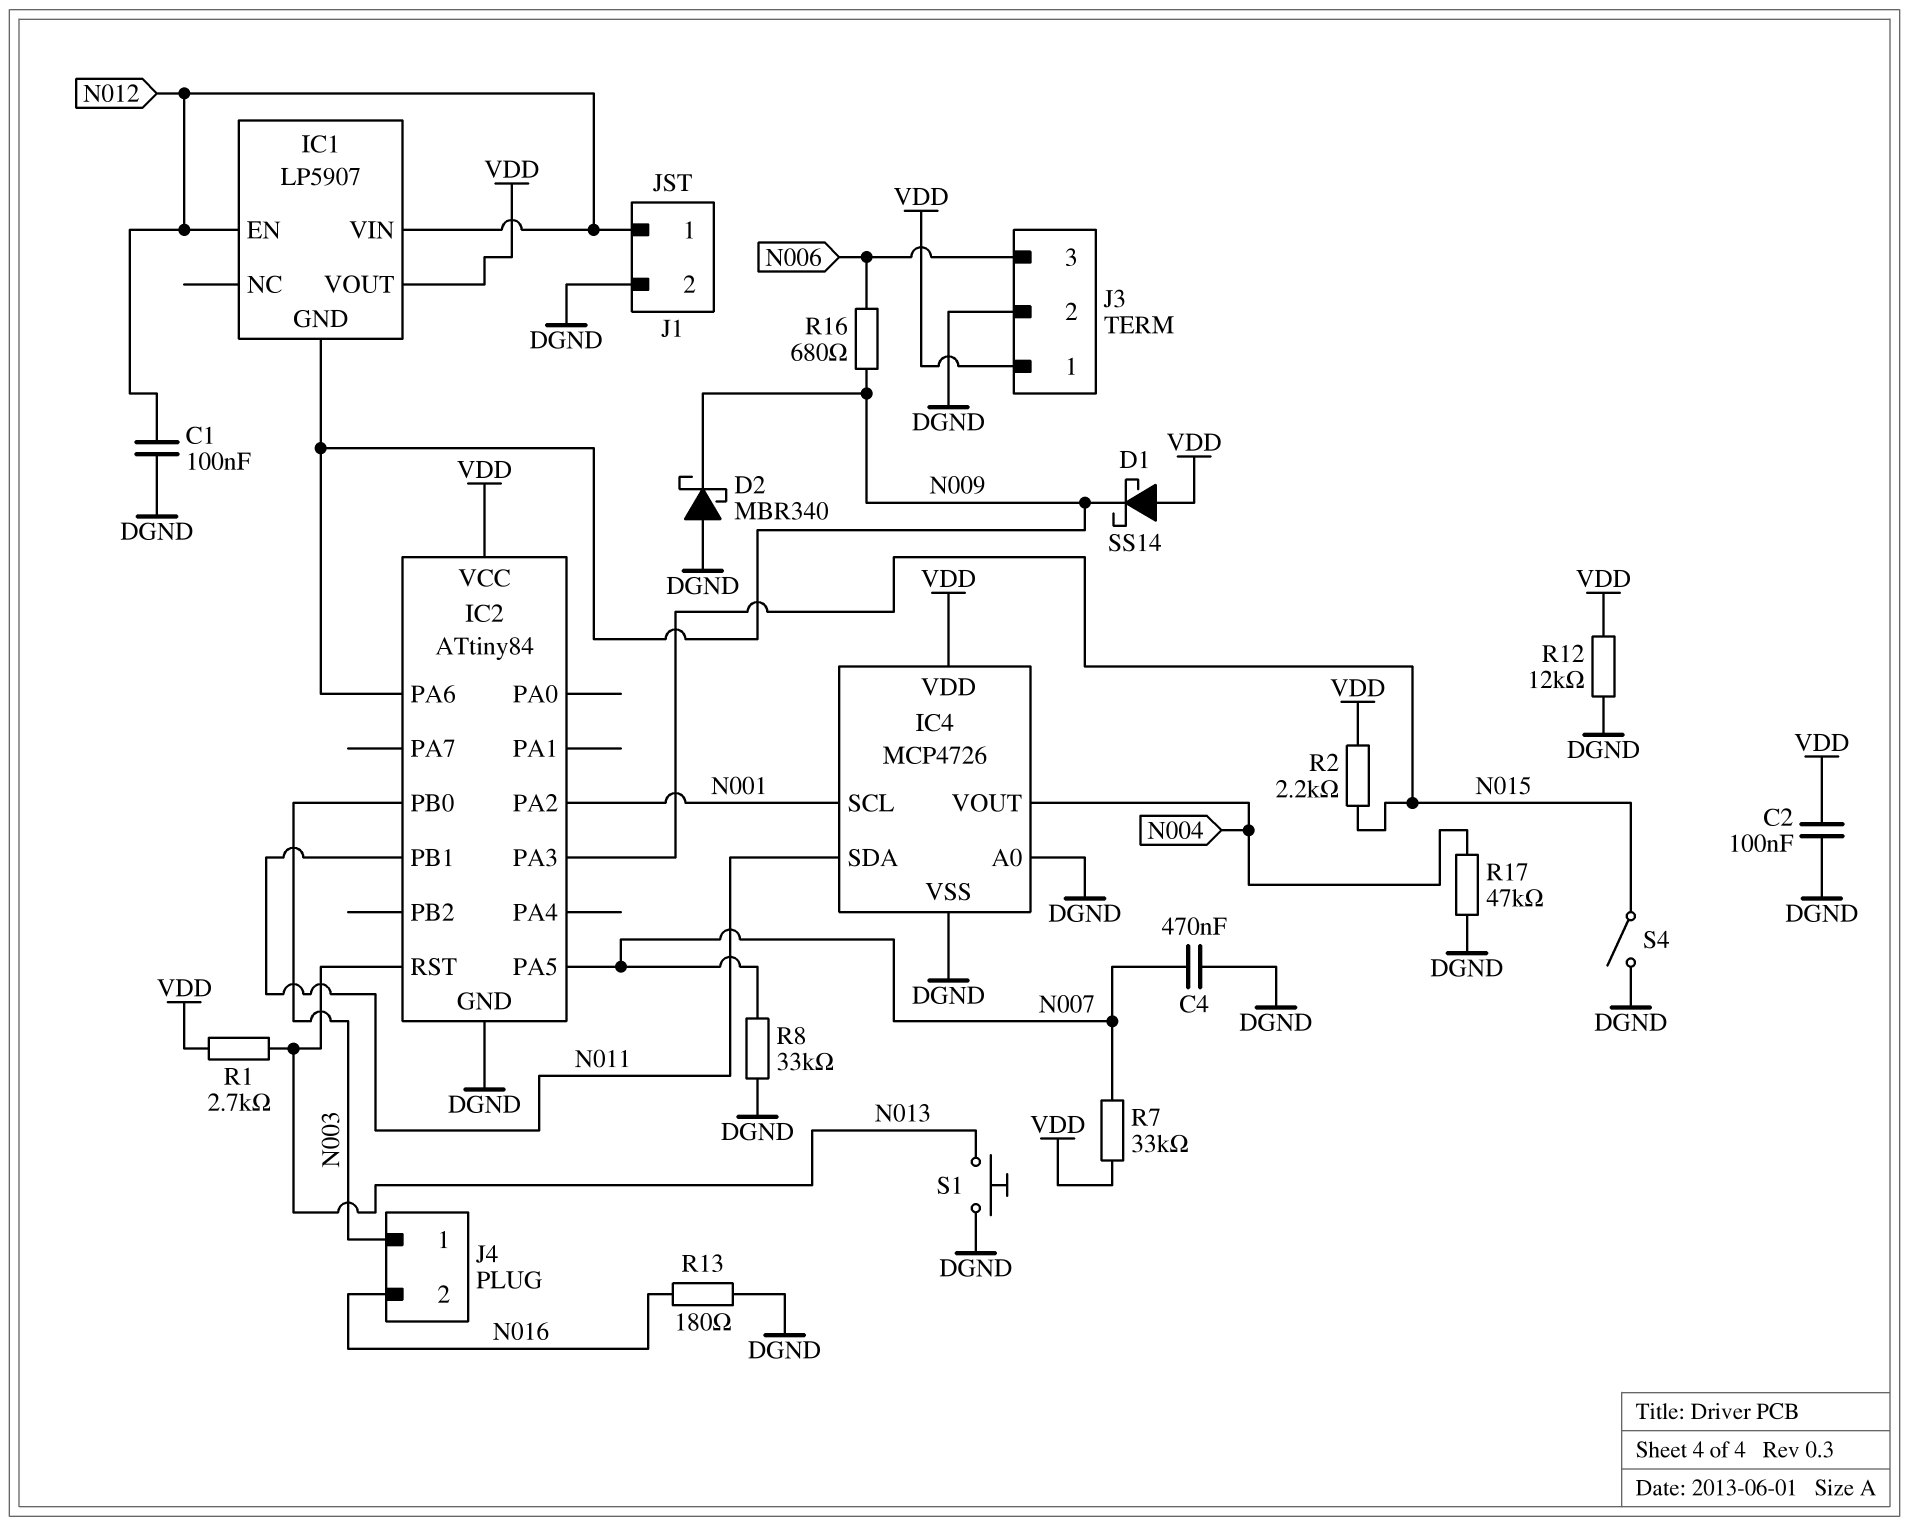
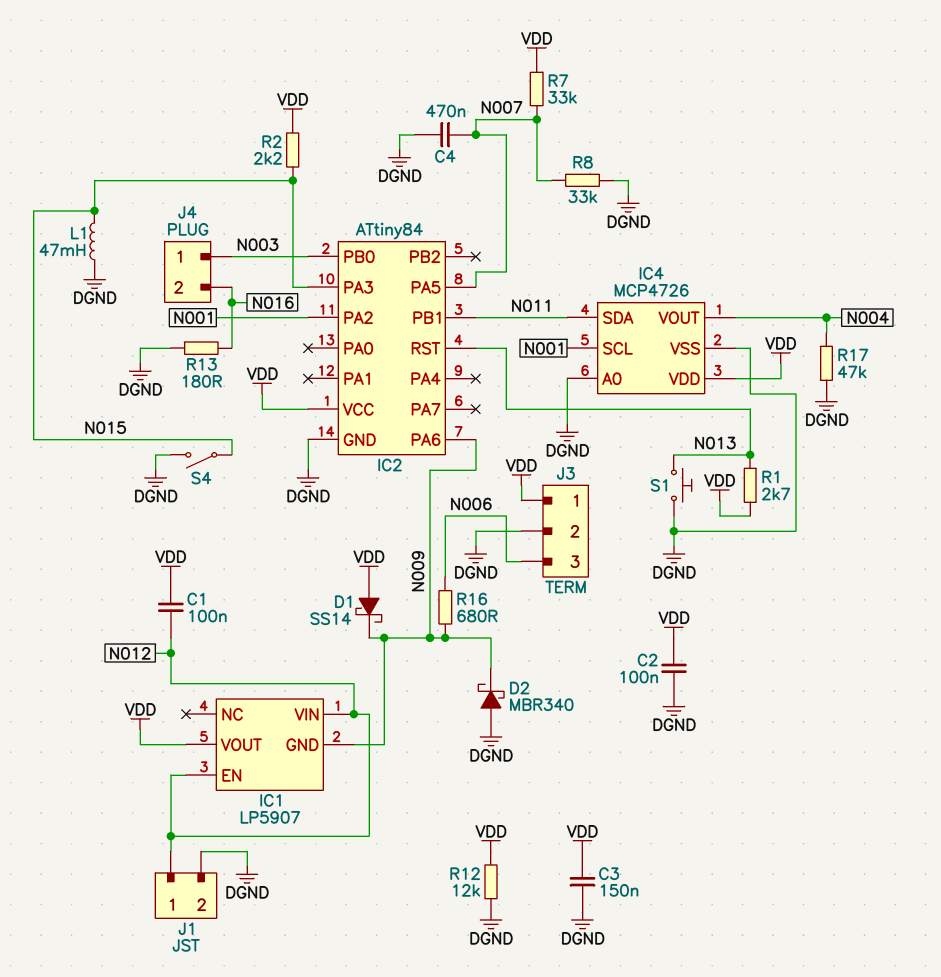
C1: 100nF (DGND, N012) -> 100nF (N012, VDD)
C3: none -> 150nF (DGND, VDD)
L1: none -> 47mH (DGND, N015)

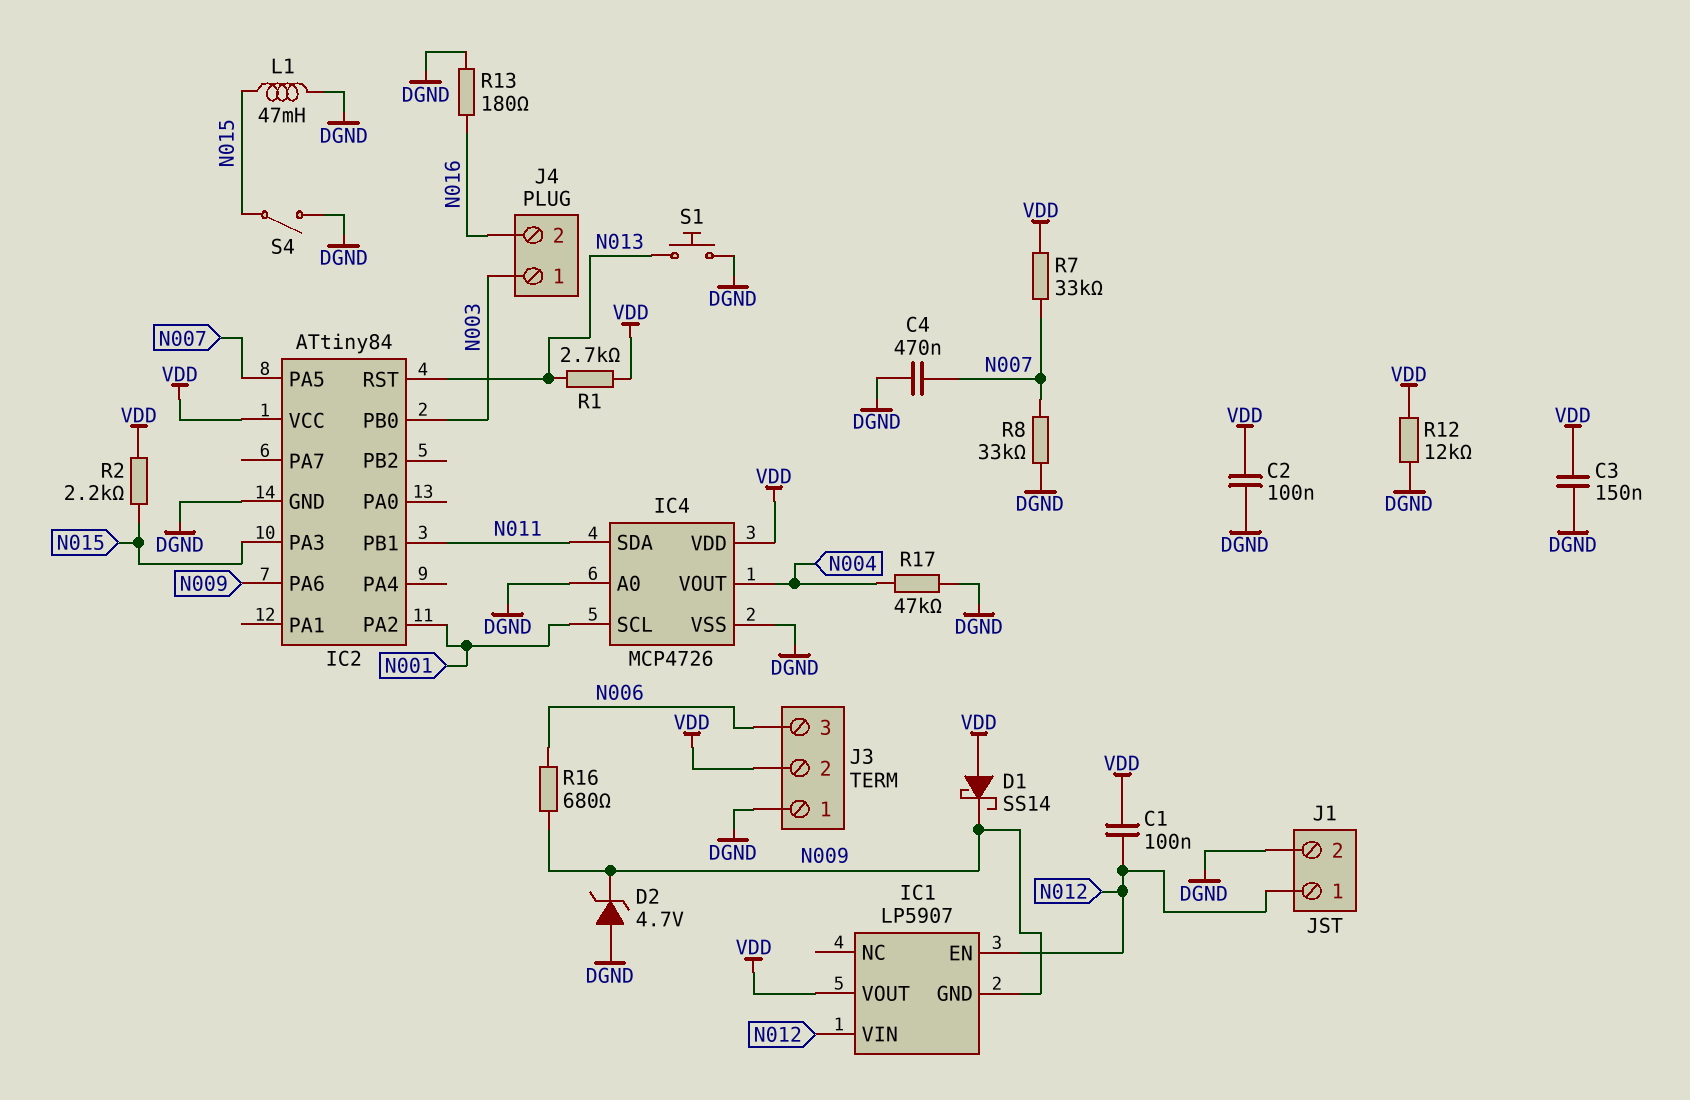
D2: schottky MBR340 (A DGND, K N009) -> zener 4.7V (A DGND, K N009)
J3 pin 1: VDD -> DGND
J3 pin 2: DGND -> VDD

